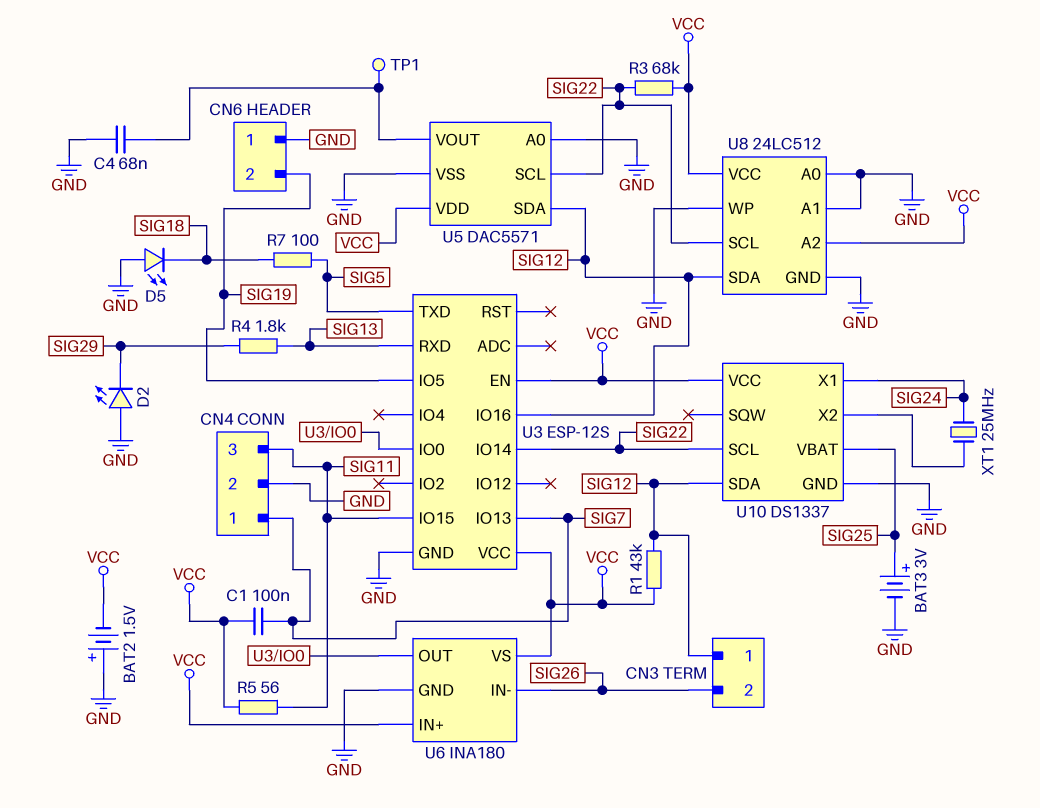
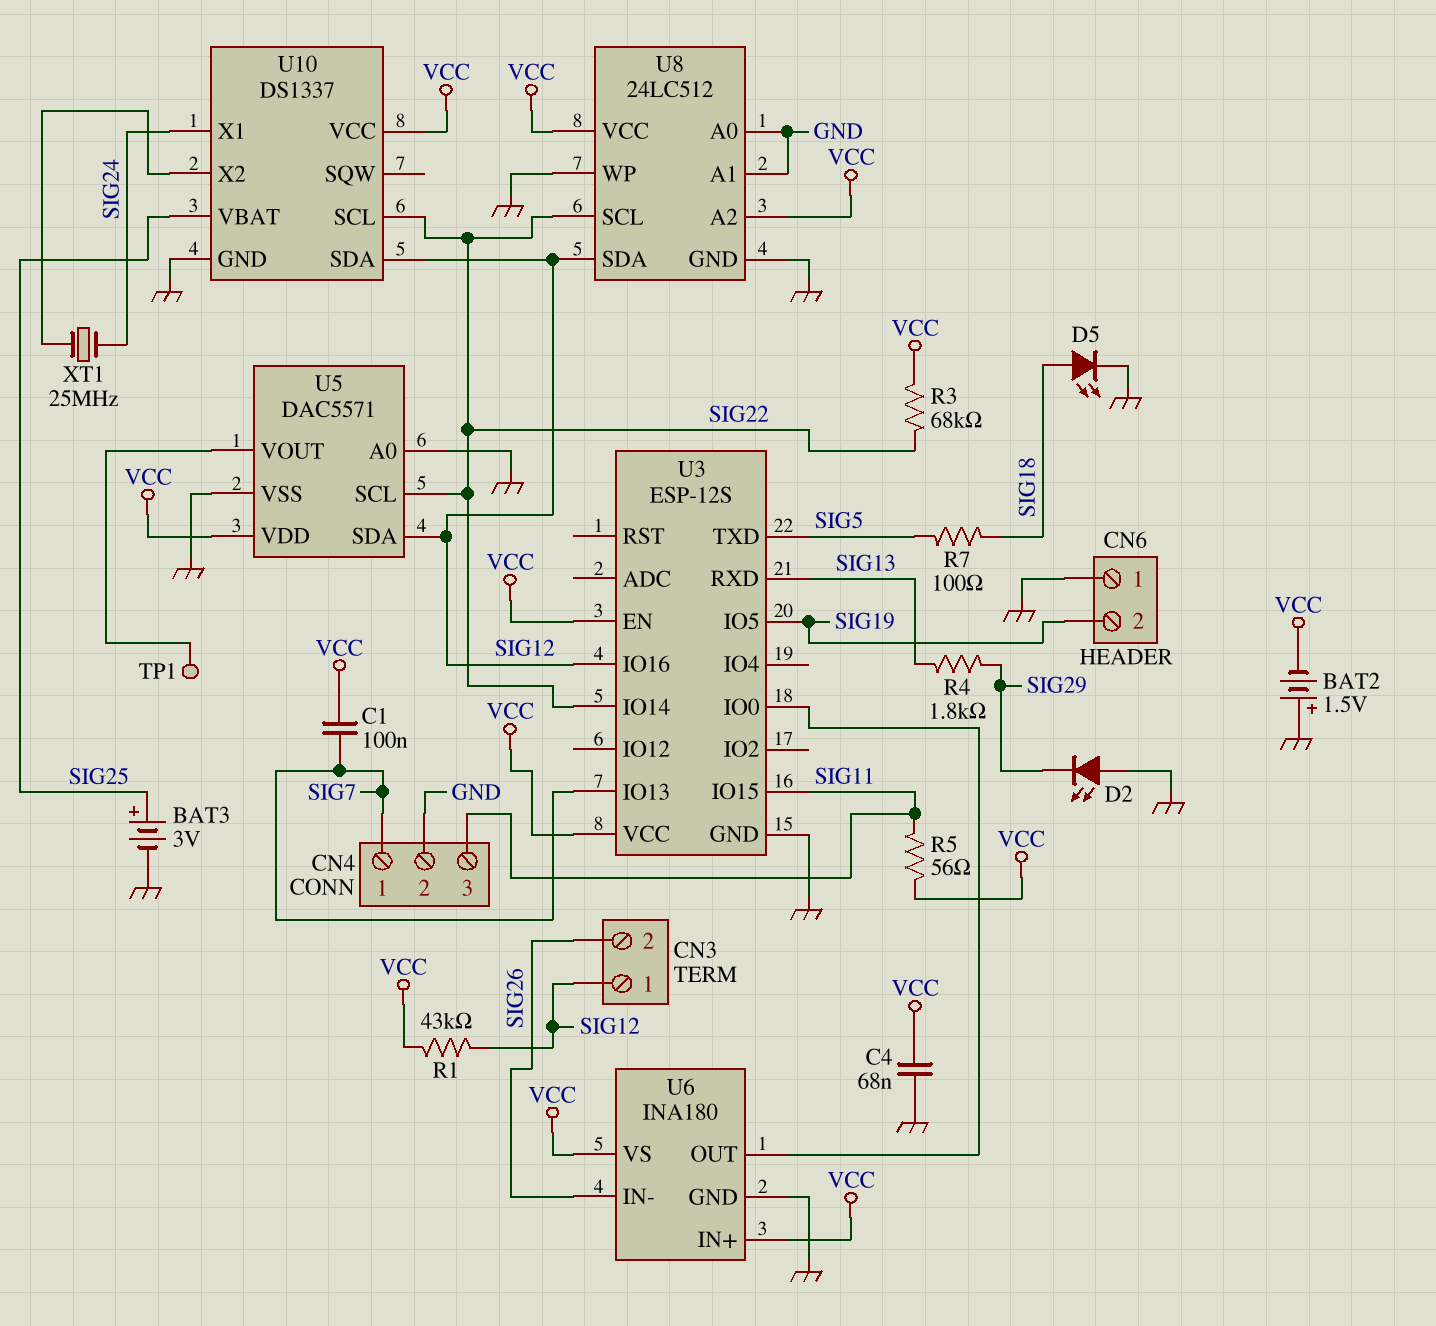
C4: 68nF (GND, U5/VOUT) -> 68nF (GND, VCC)
D5: LED (A GND, K SIG18) -> LED (A SIG18, K GND)

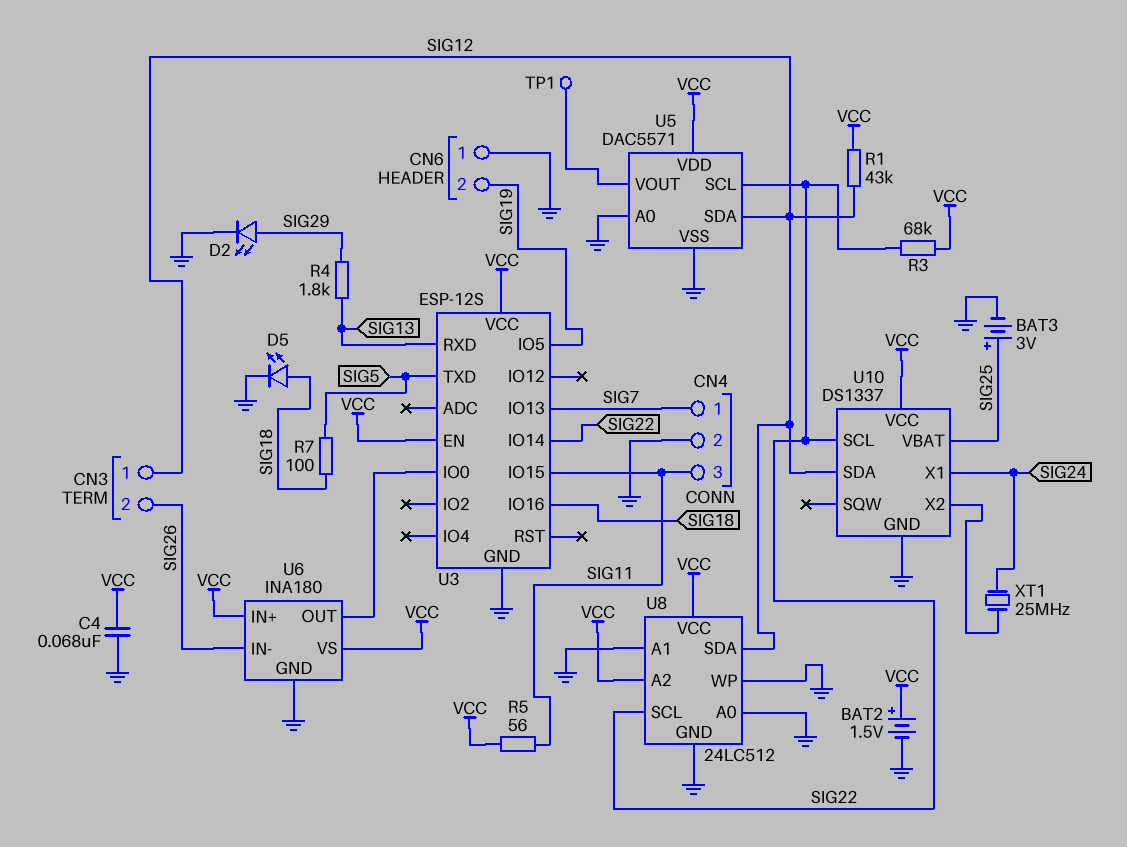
BAT2: 1.5V (plus GND, minus VCC) -> 1.5V (plus VCC, minus GND)
C1: 100nF (SIG7, VCC) -> none
D2: LED (A GND, K SIG29) -> LED (A SIG29, K GND)
U3 pin IO16: SIG12 -> SIG18

